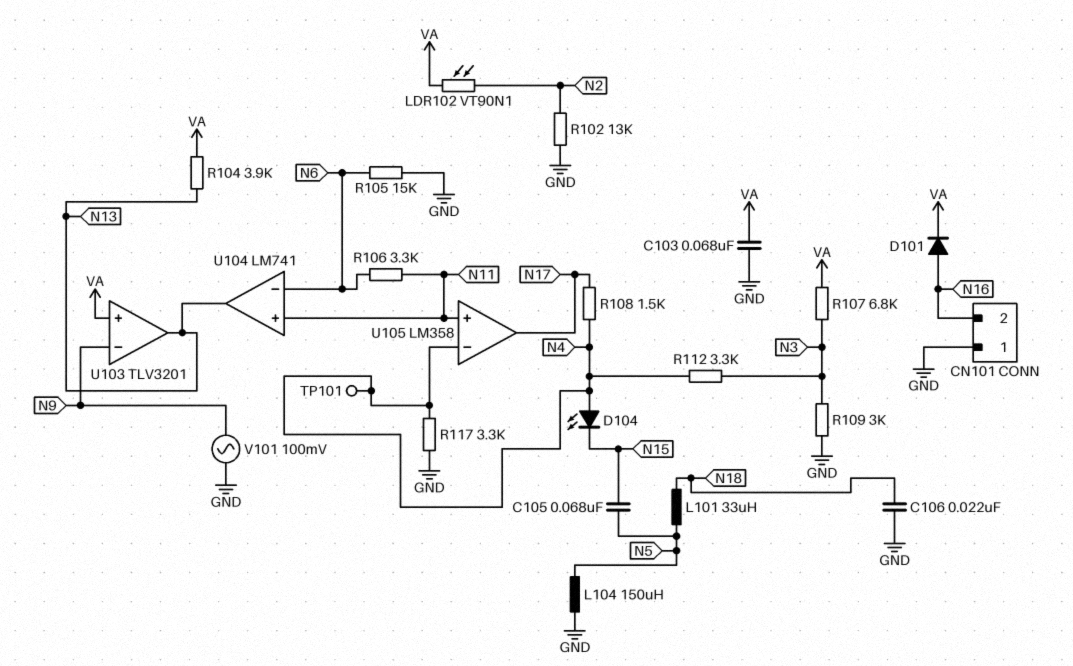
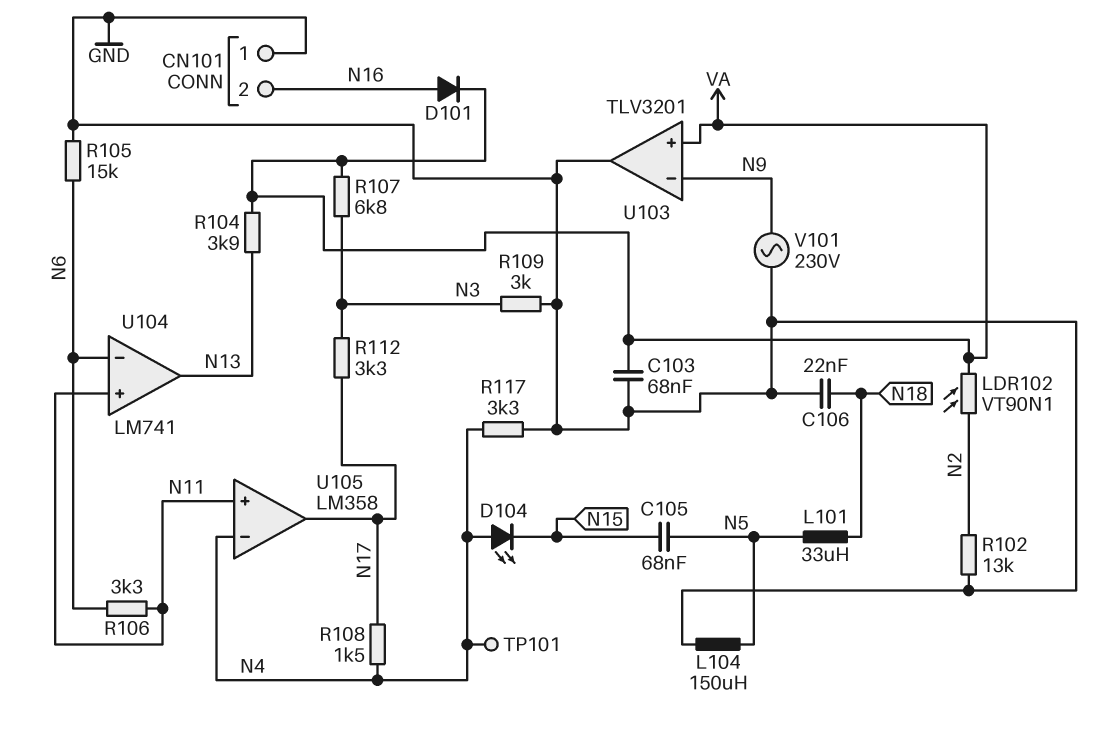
R112: 3.3k (N3, N4) -> 3.3k (N3, N17)
U103 pin out: N13 -> GND
V101: AC 100mV (GND, N9) -> AC 230V (GND, N9)

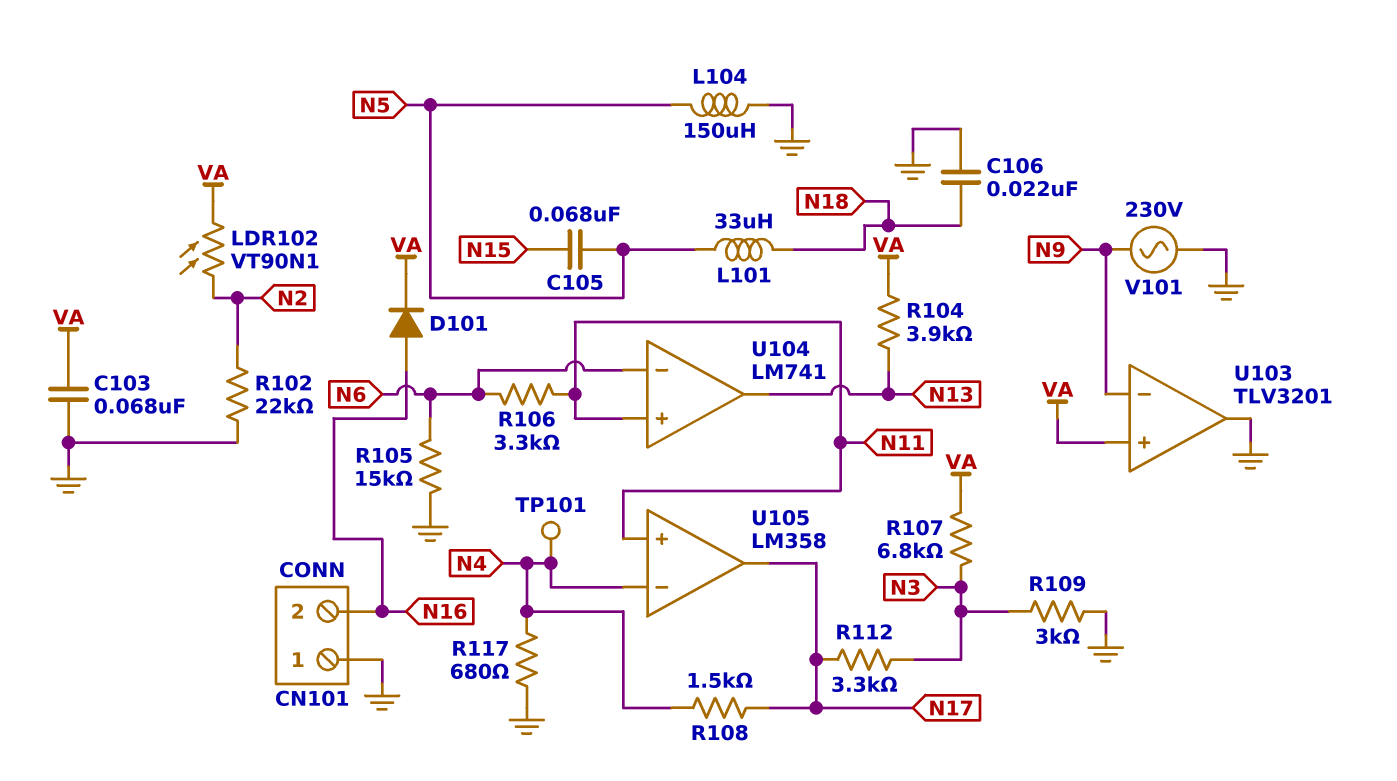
D104: LED (A N4, K N15) -> none
R102: 13k (GND, N2) -> 22k (GND, N2)
R117: 3.3k (GND, N4) -> 680 (GND, N4)

